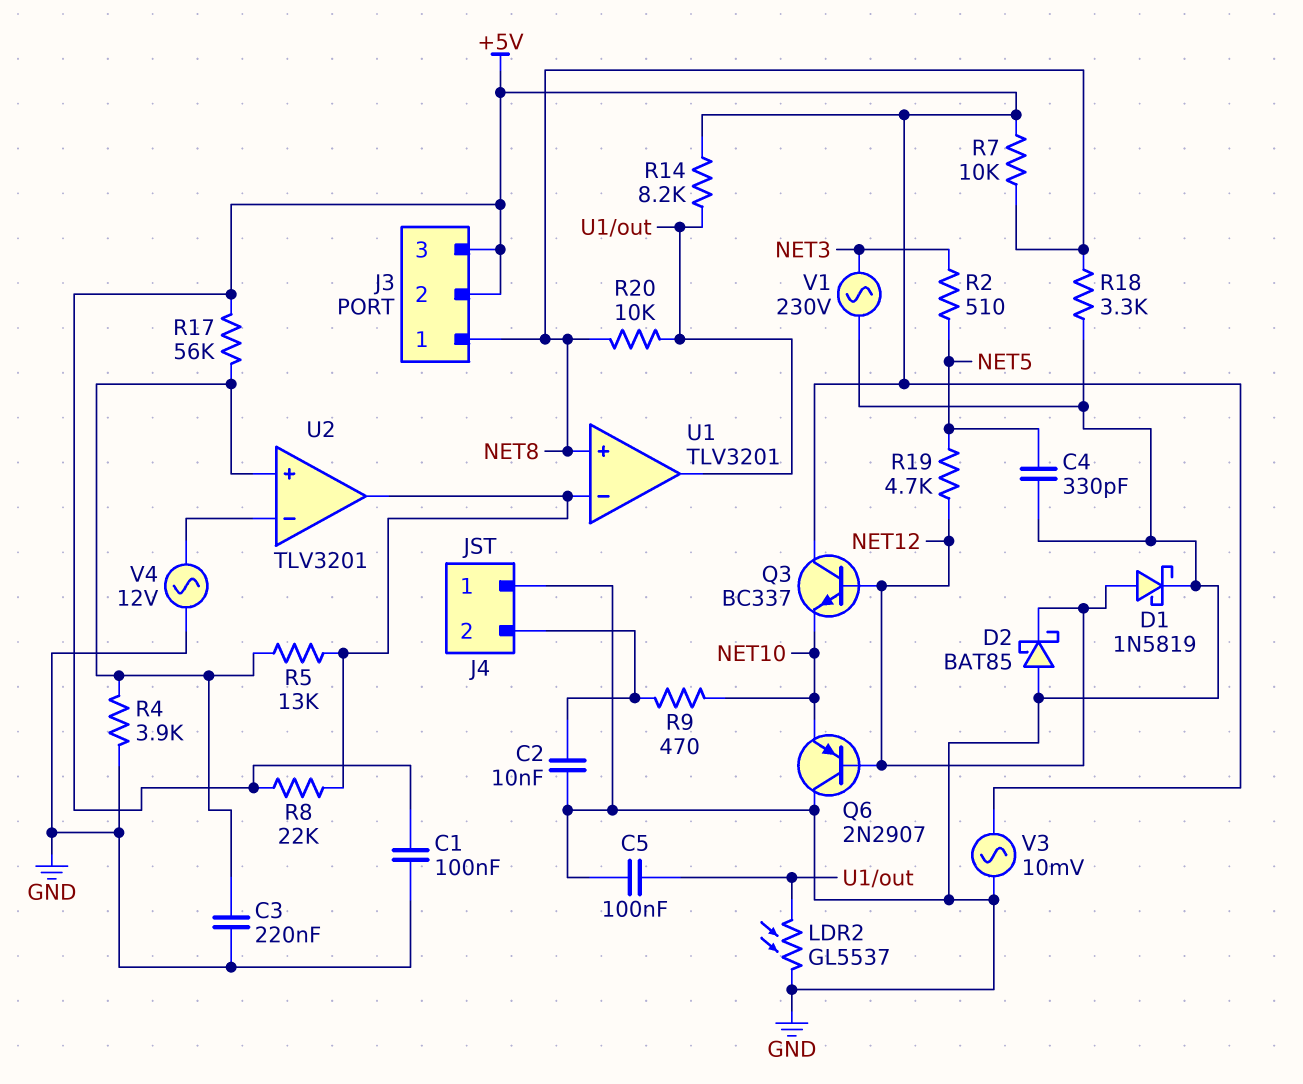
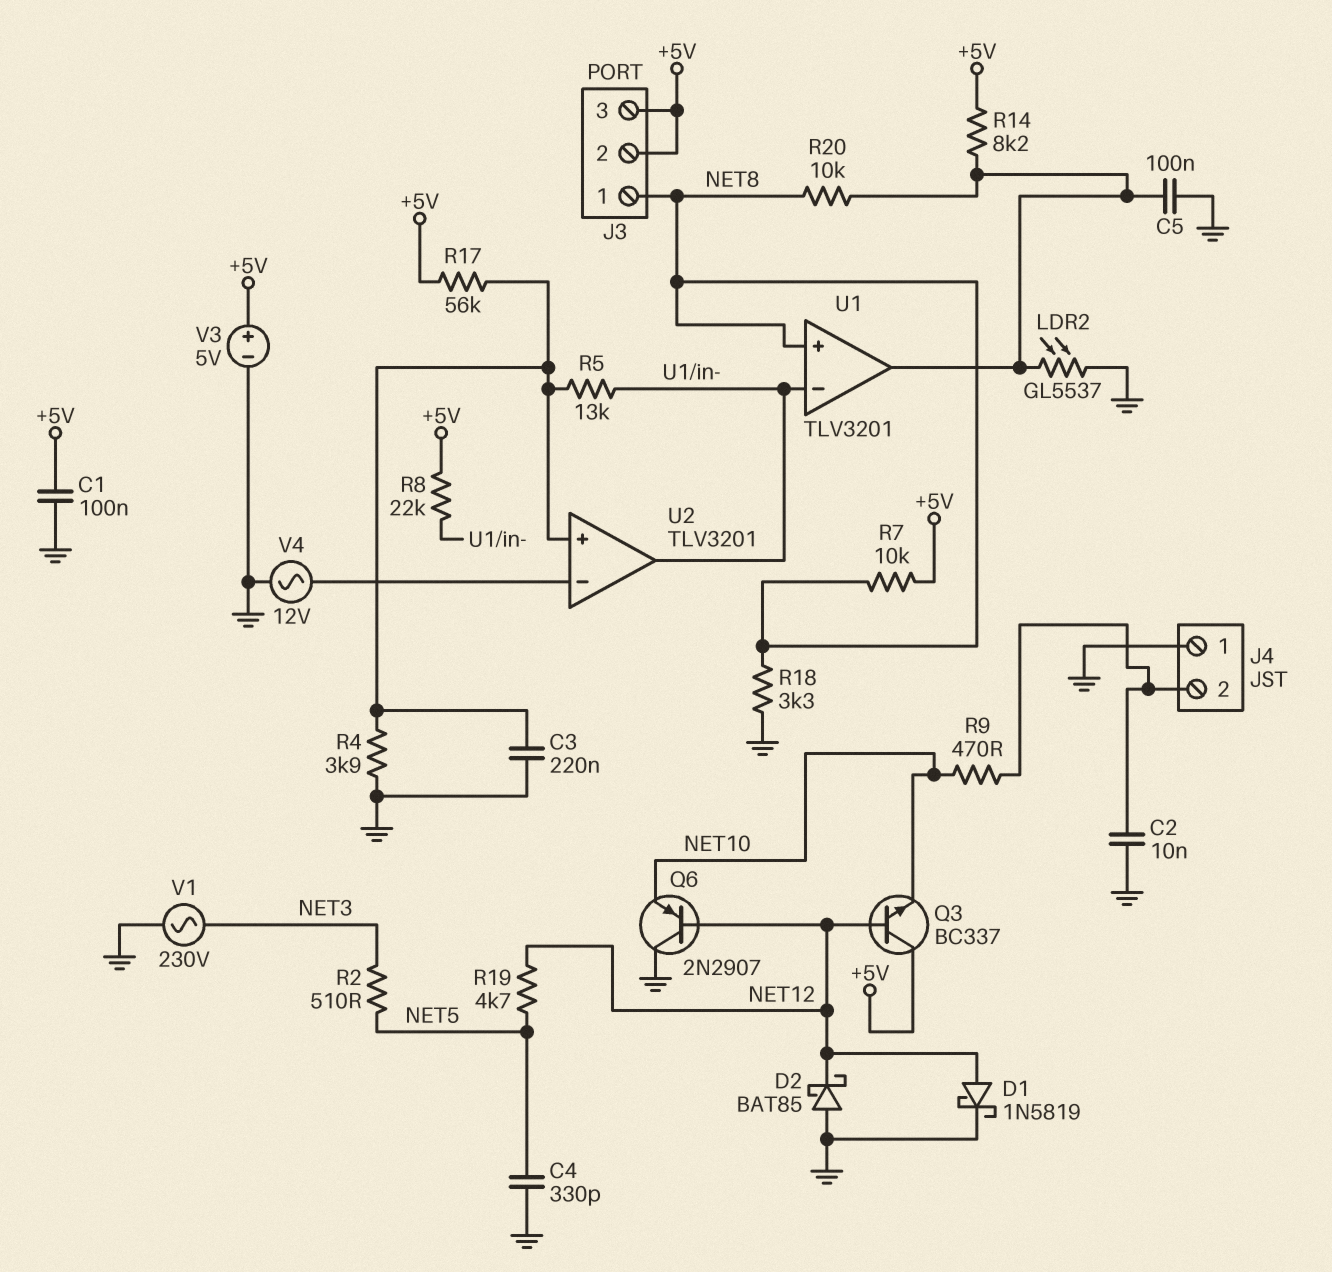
V3: AC 10mV (+5V, GND) -> 5V (plus +5V, minus GND)

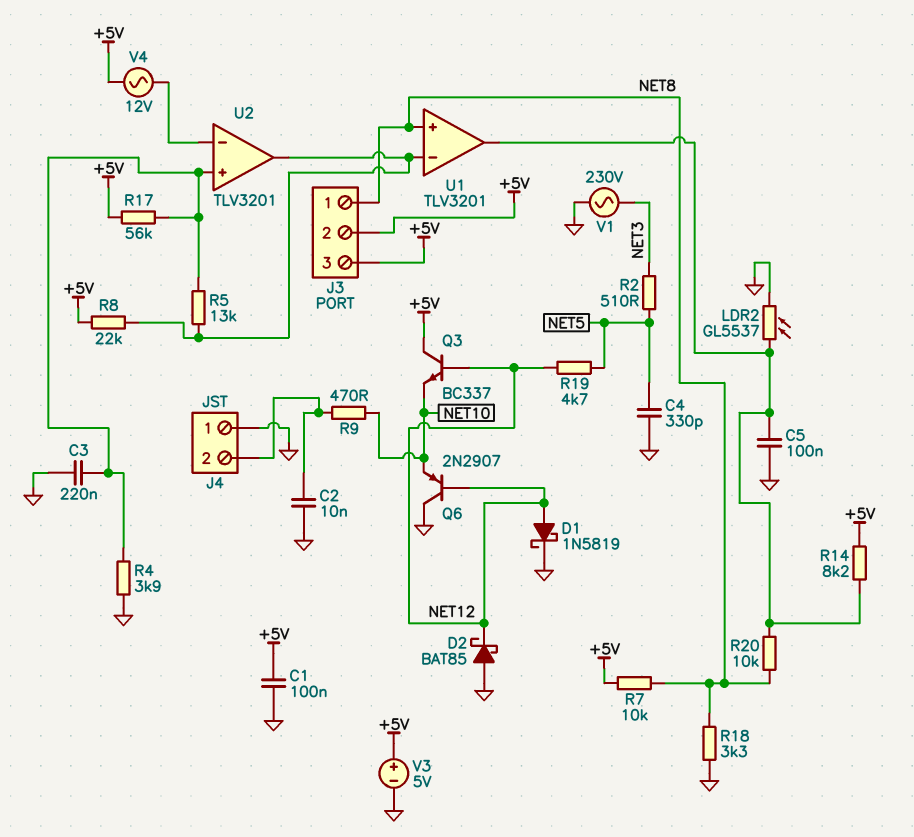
V4: AC 12V (GND, U2/in-) -> AC 12V (+5V, U2/in-)

